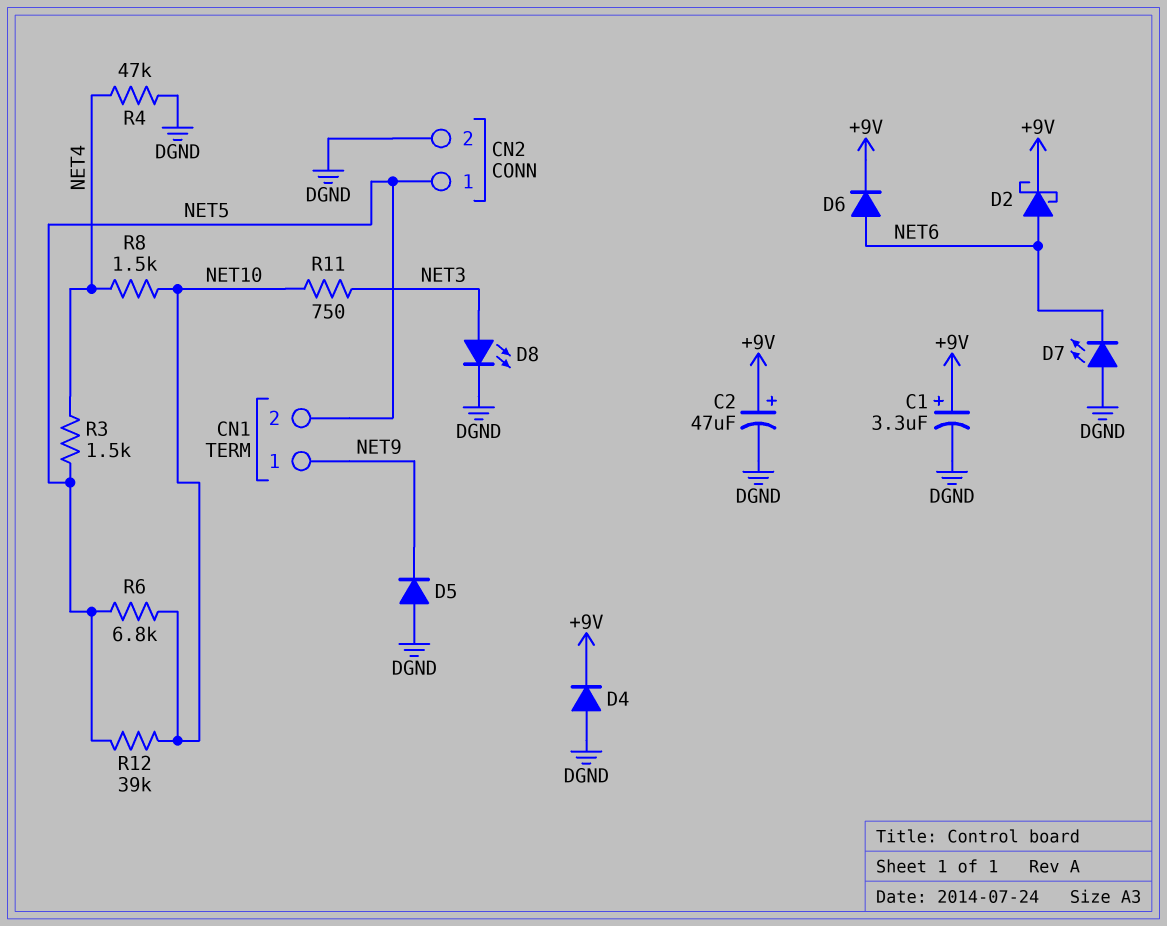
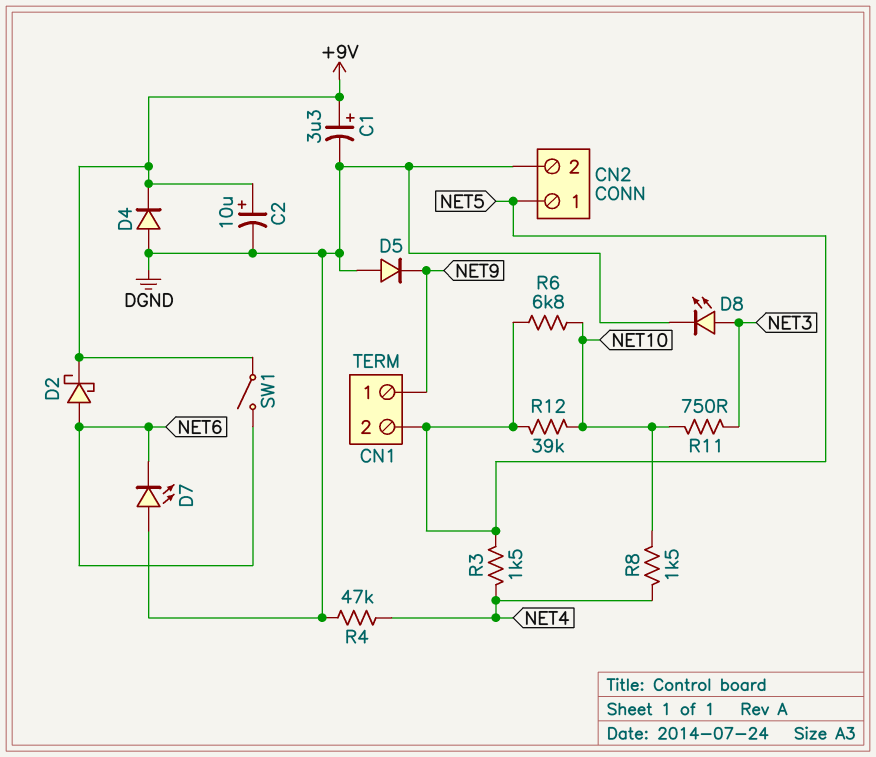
C2: 47uF (plus +9V, minus DGND) -> 10uF (plus +9V, minus DGND)
D6: diode (A NET6, K +9V) -> none
SW1: none -> switch (+9V, NET6)

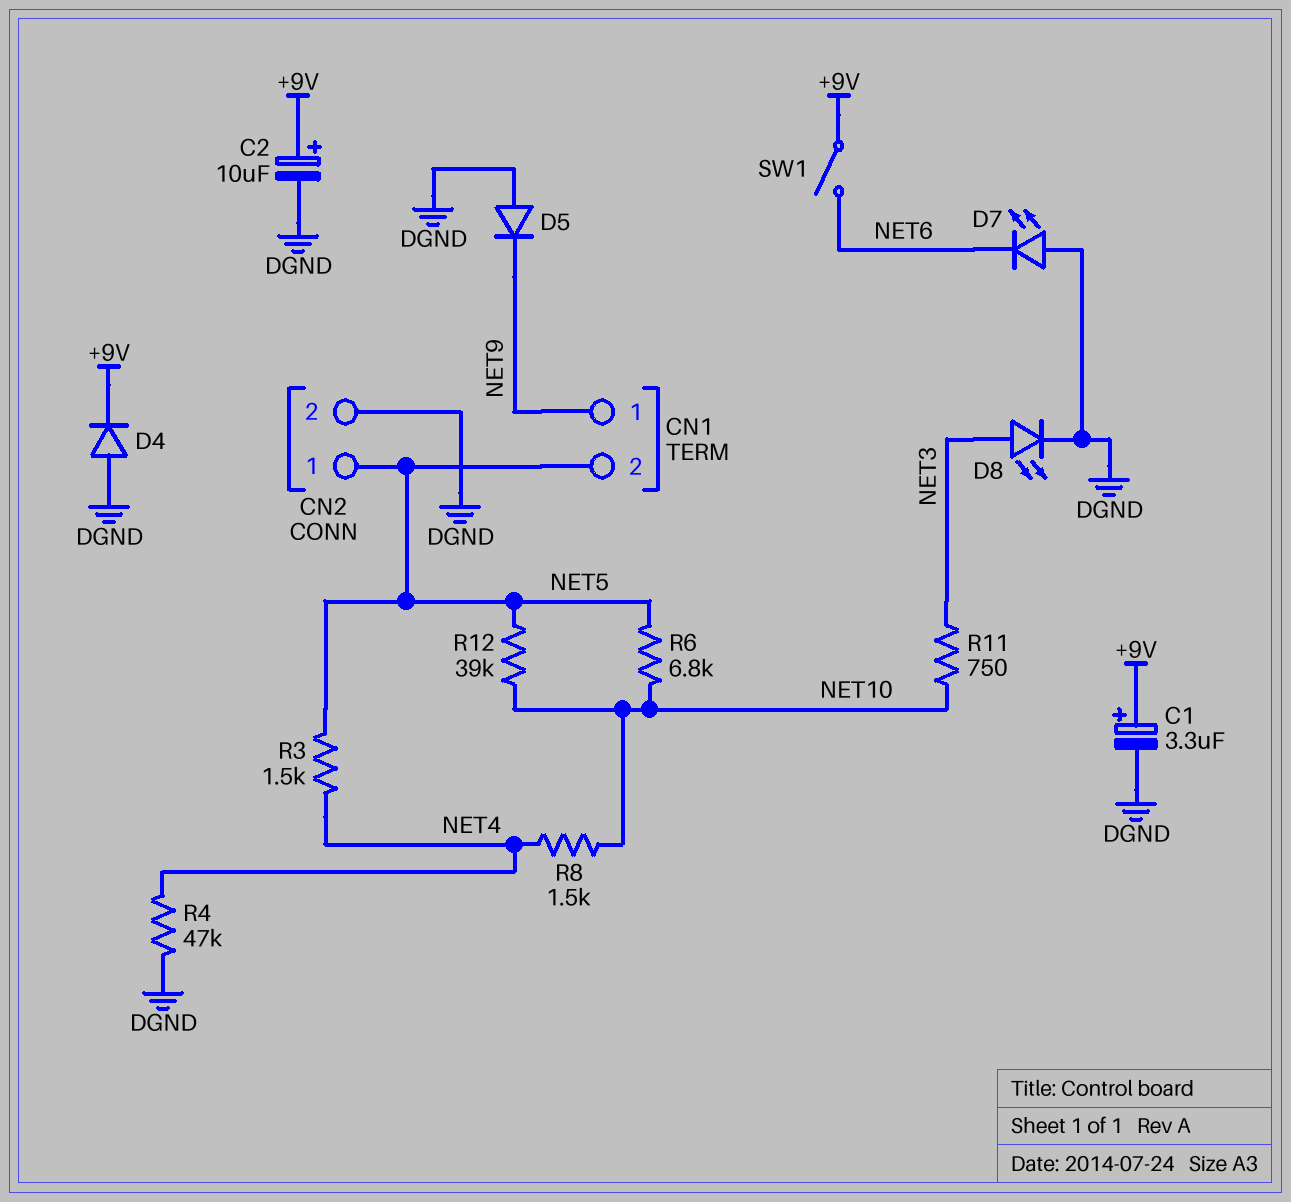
D2: schottky (A NET6, K +9V) -> none

